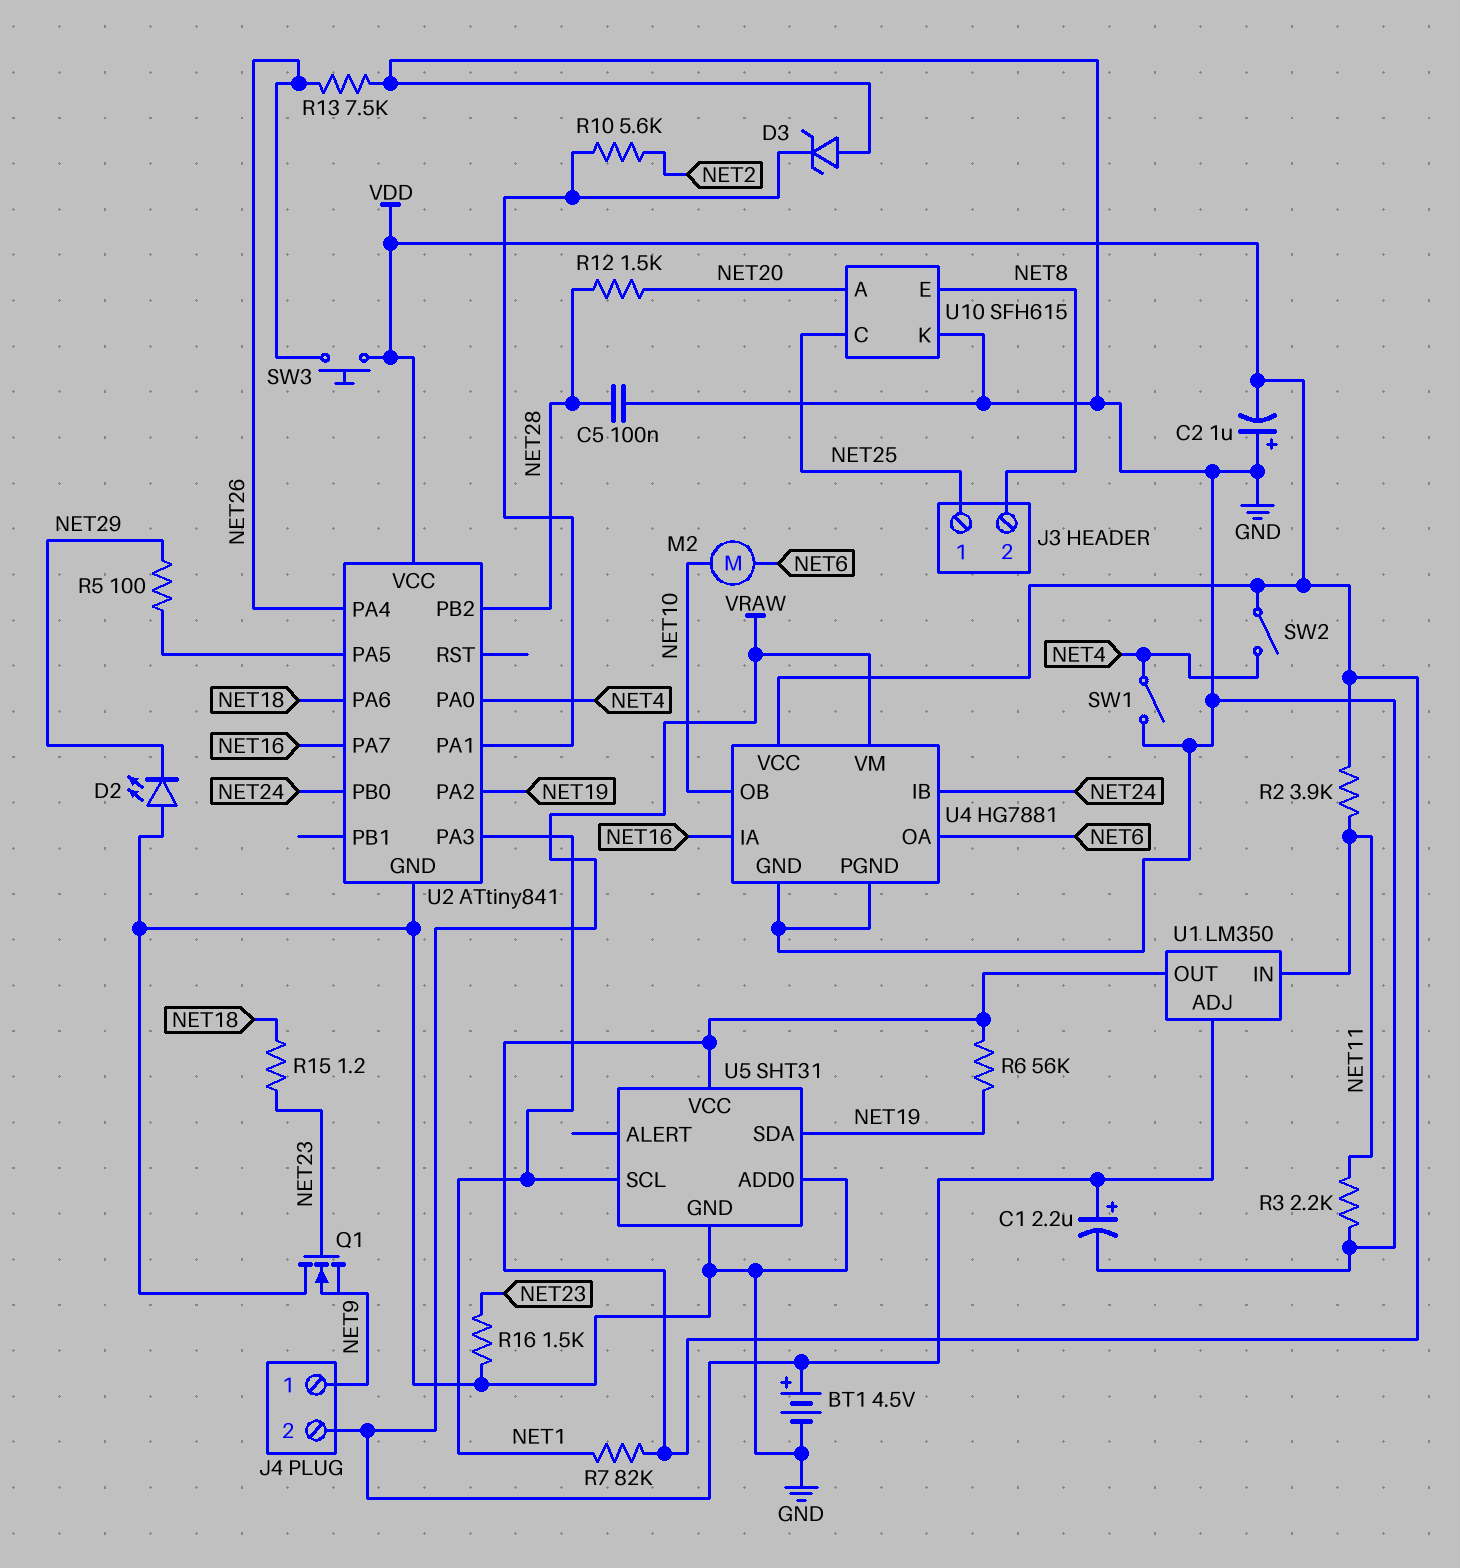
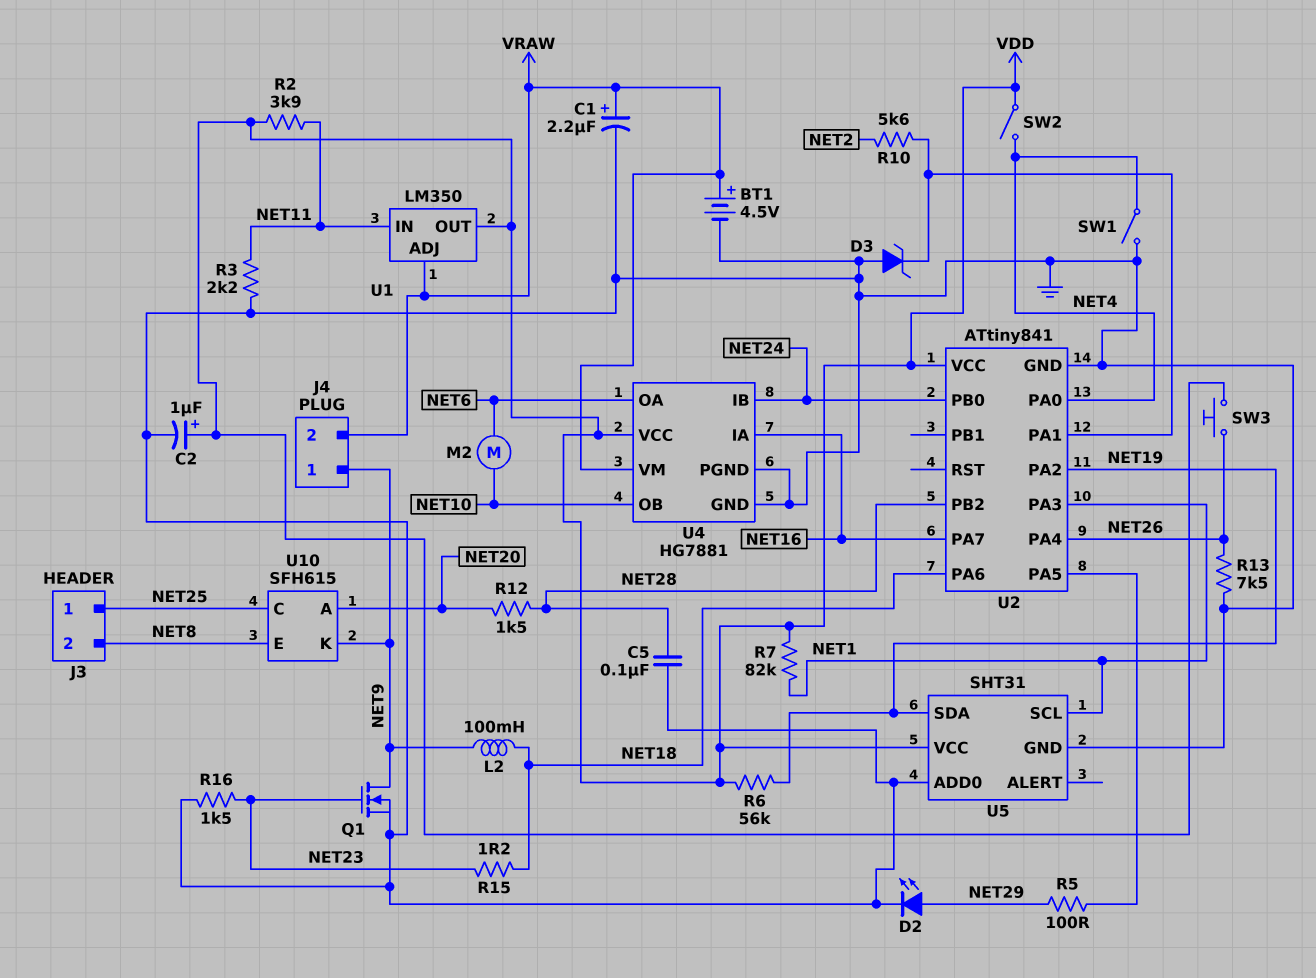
C2: 1uF (plus GND, minus VDD) -> 1uF (plus VDD, minus GND)
D2: LED (A GND, K NET29) -> LED (A NET29, K GND)
L2: none -> 100mH (NET9, NET18)
Q1: NMOS (G NET23, D GND, S NET9) -> NMOS (G NET23, D NET9, S GND)
U10 pin K: GND -> NET9

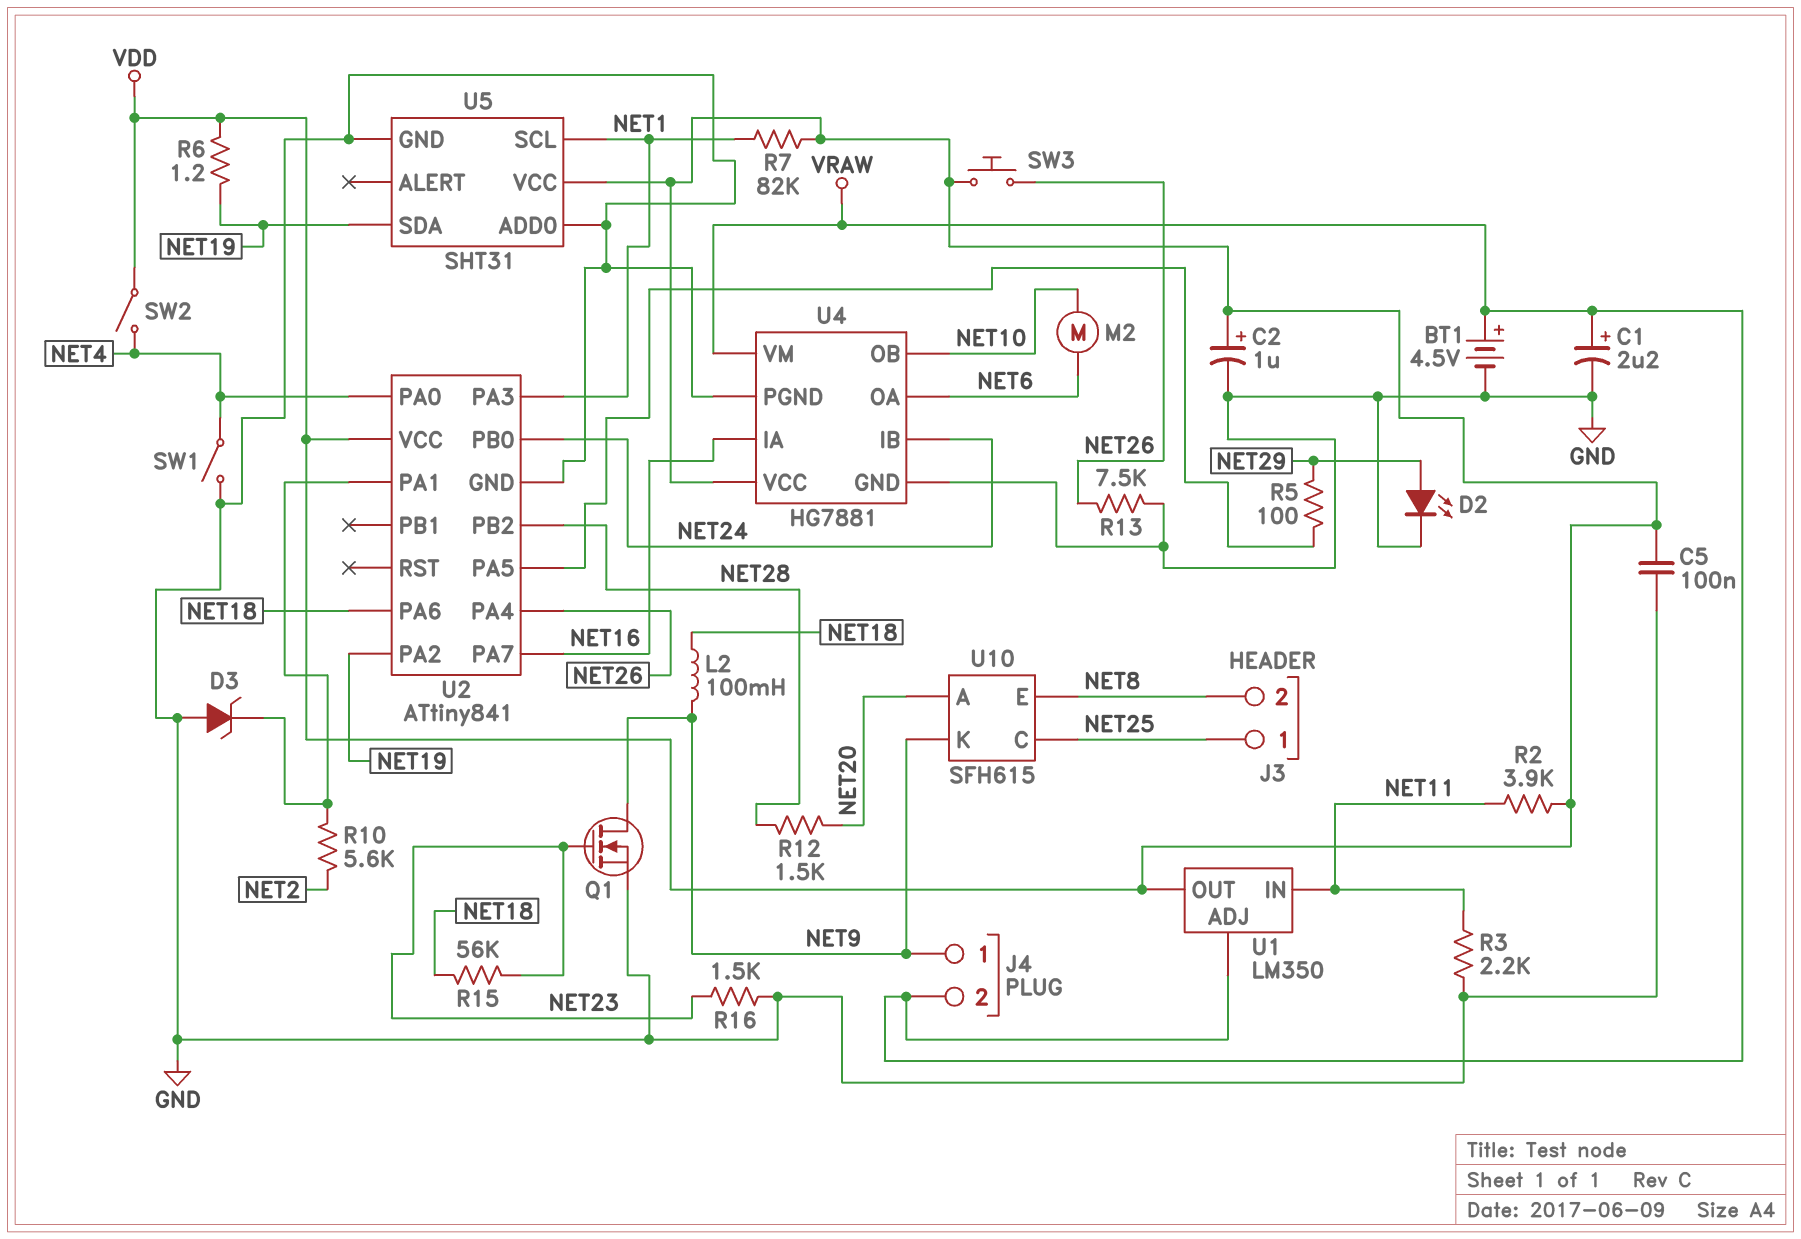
C5: 100nF (GND, NET28) -> 100nF (GND, VDD)
R6: 56k (NET19, VDD) -> 1.2 (NET19, VDD)
R15: 1.2 (NET18, NET23) -> 56k (NET18, NET23)

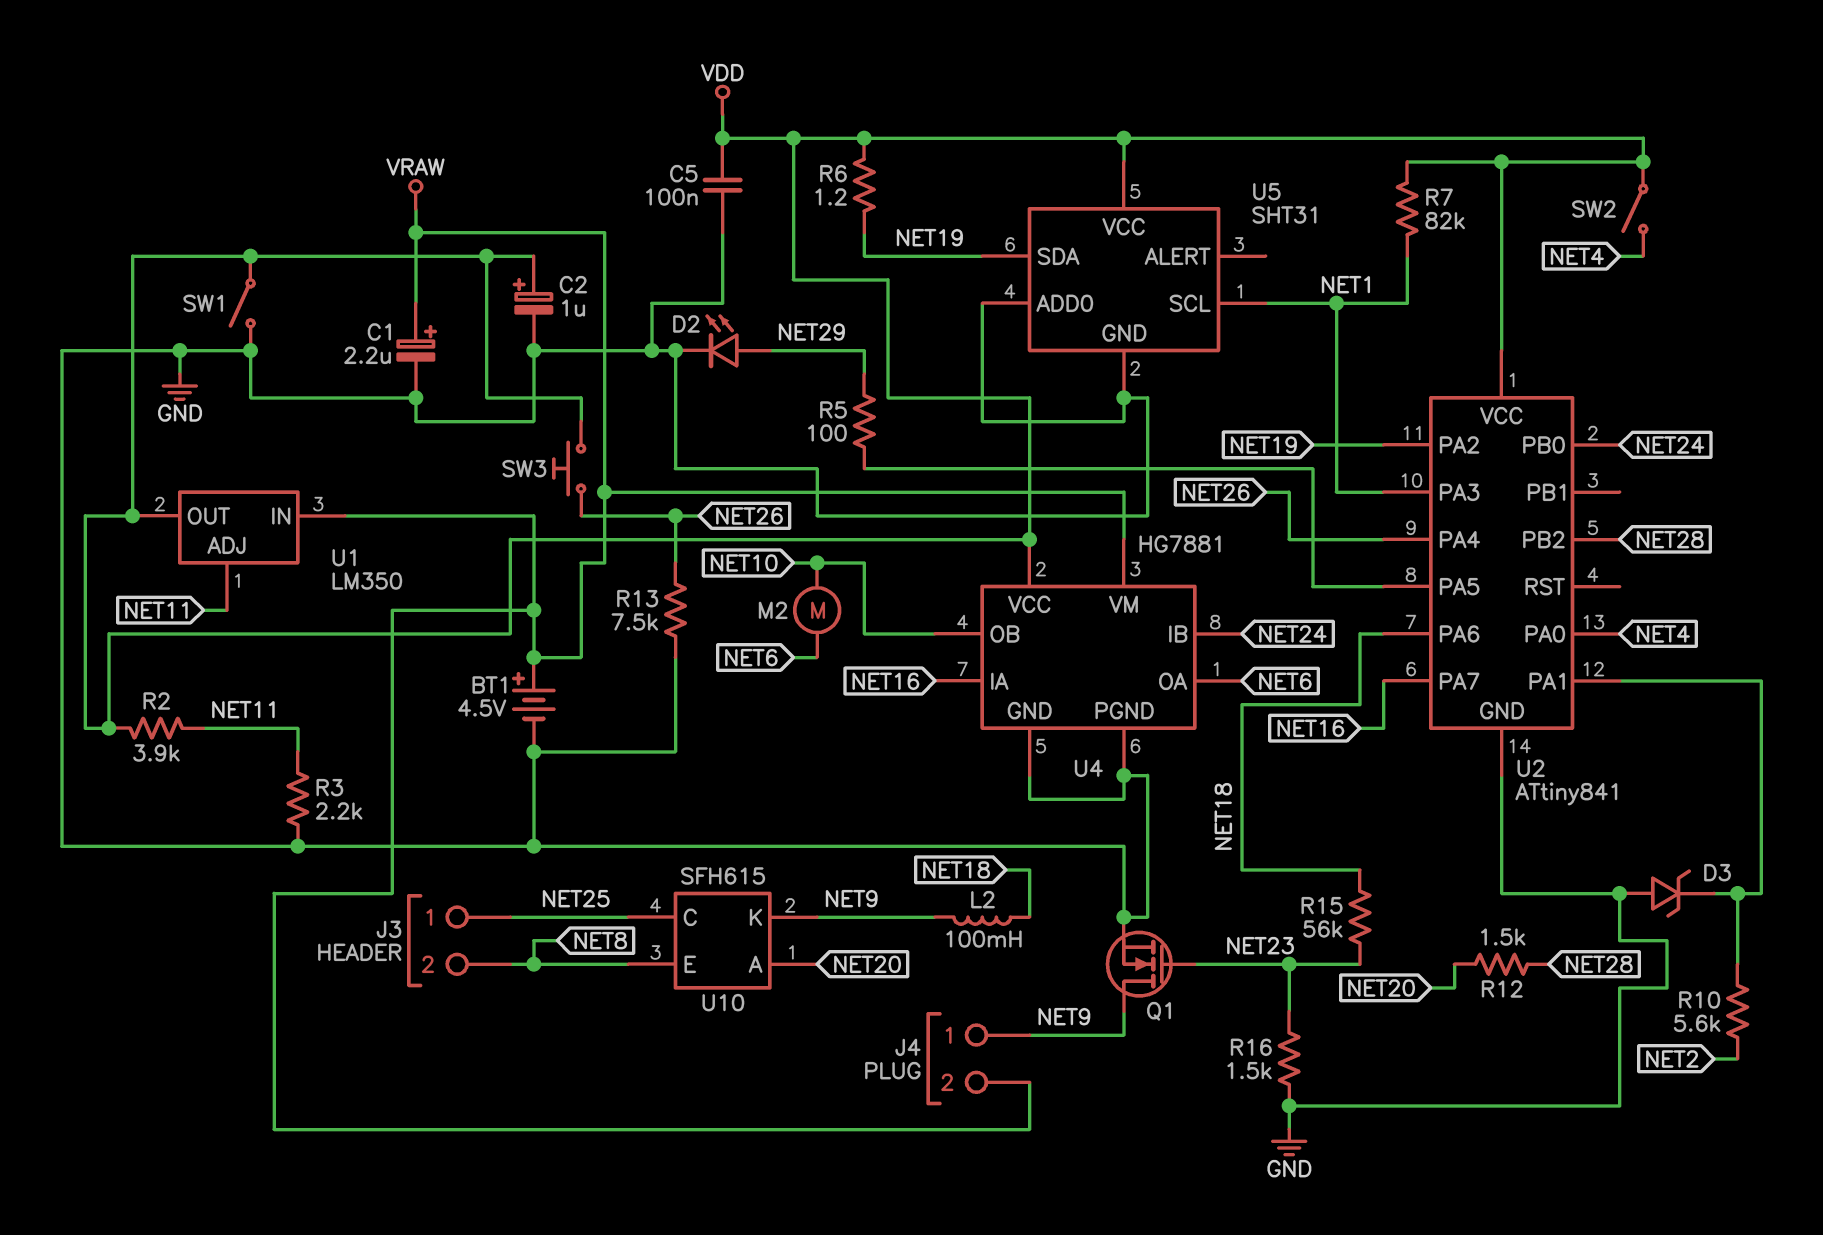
SW1: switch (GND, NET4) -> switch (GND, VDD)
U1 pin ADJ: VRAW -> NET11
U1 pin IN: NET11 -> VRAW

